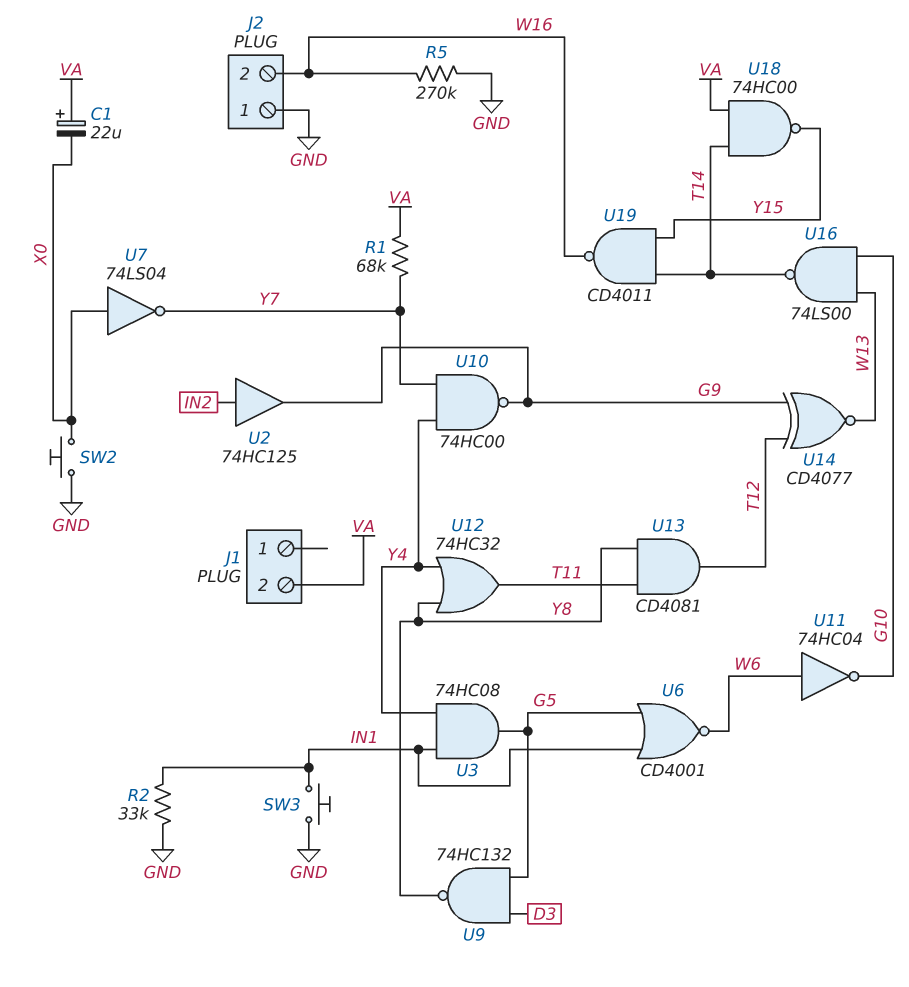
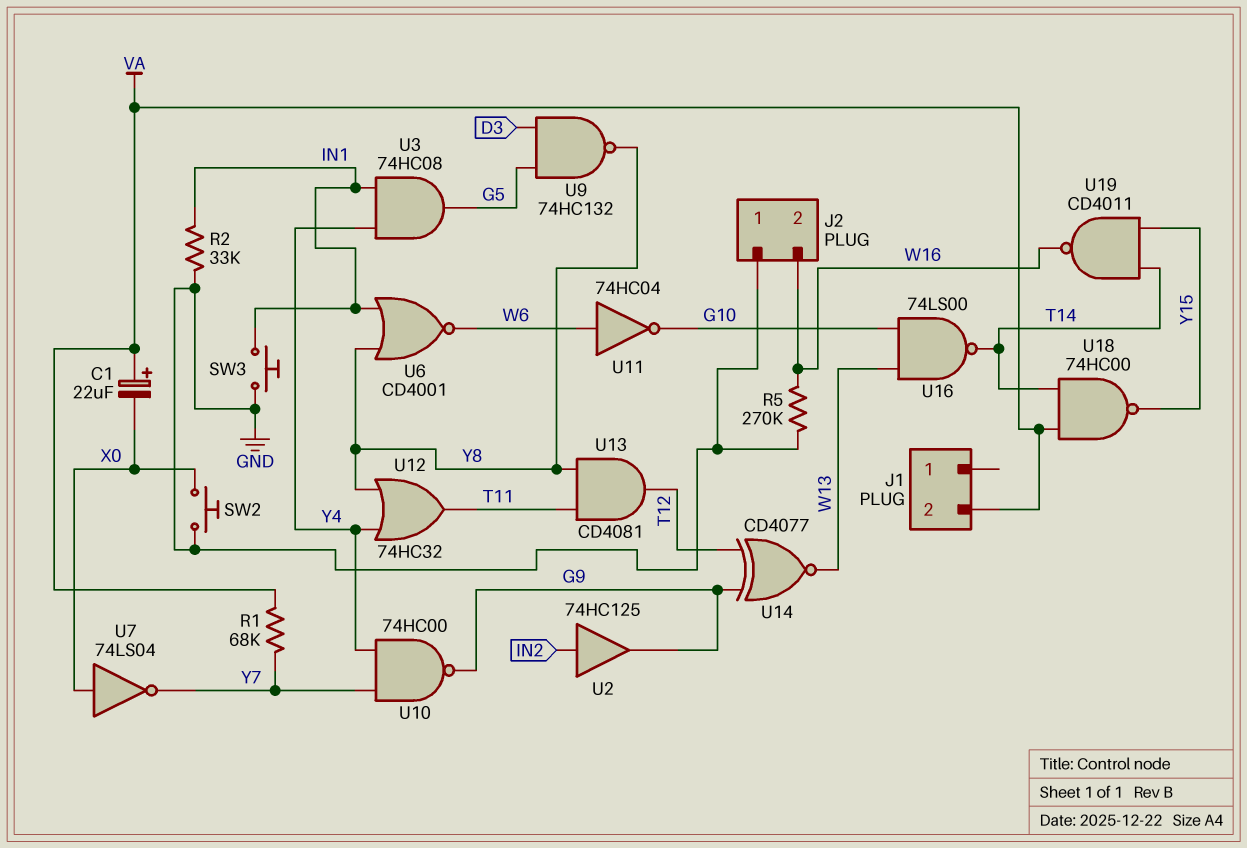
U6: NOR CD4001 (in G5, in IN1, out W6) -> NOR CD4001 (in IN1, in Y8, out W6)

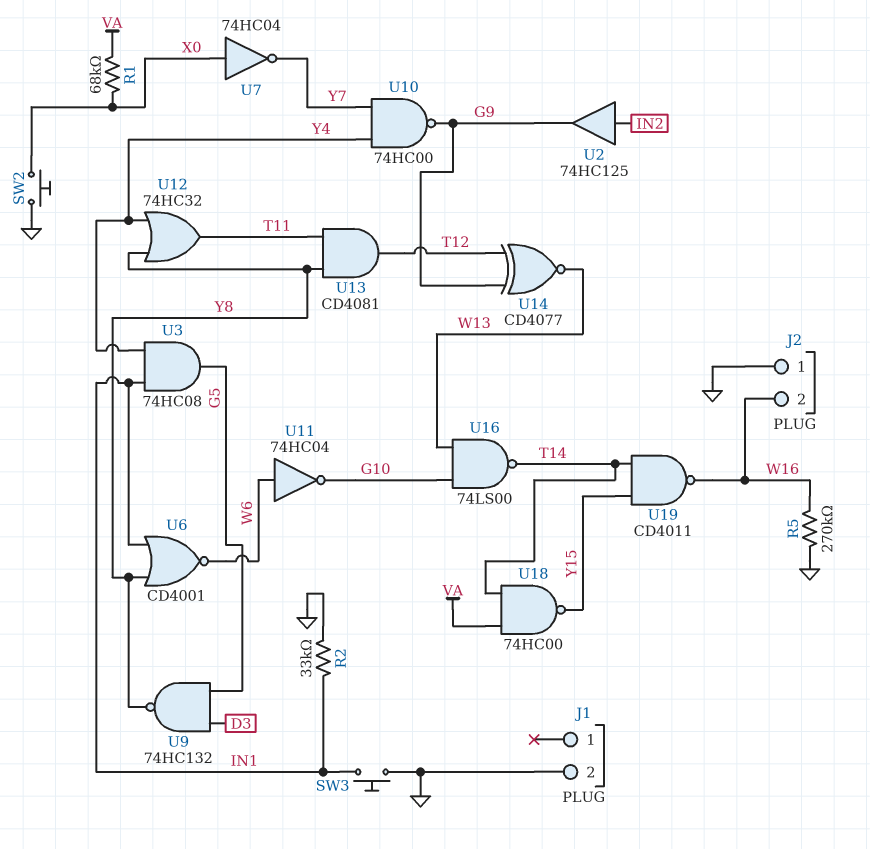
C1: 22uF (plus VA, minus X0) -> none
J1 pin 2: VA -> GND
R1: 68k (VA, Y7) -> 68k (VA, X0)
U7: NOT 74LS04 (in X0, out Y7) -> NOT 74HC04 (in X0, out Y7)

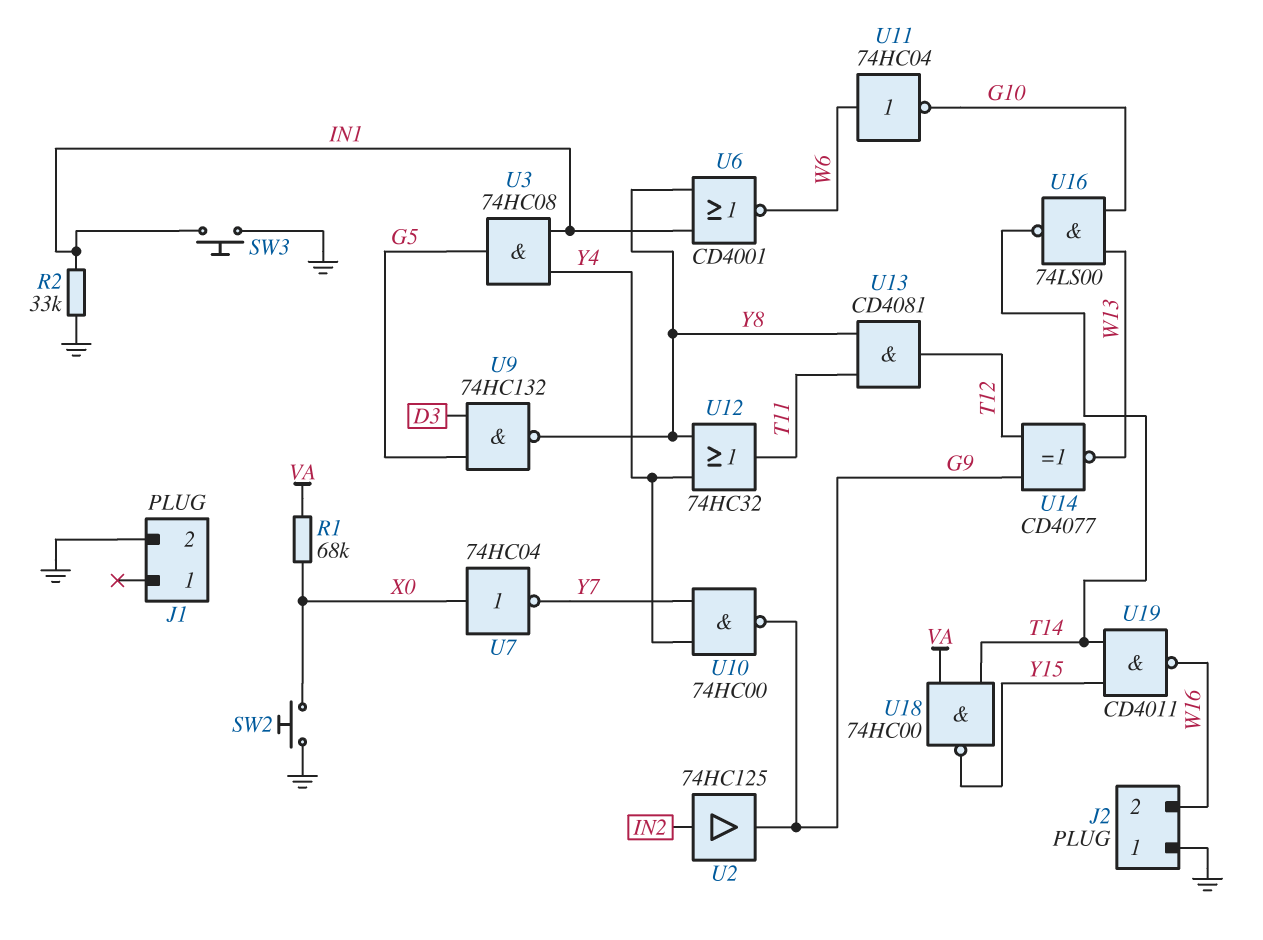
R5: 270k (GND, W16) -> none

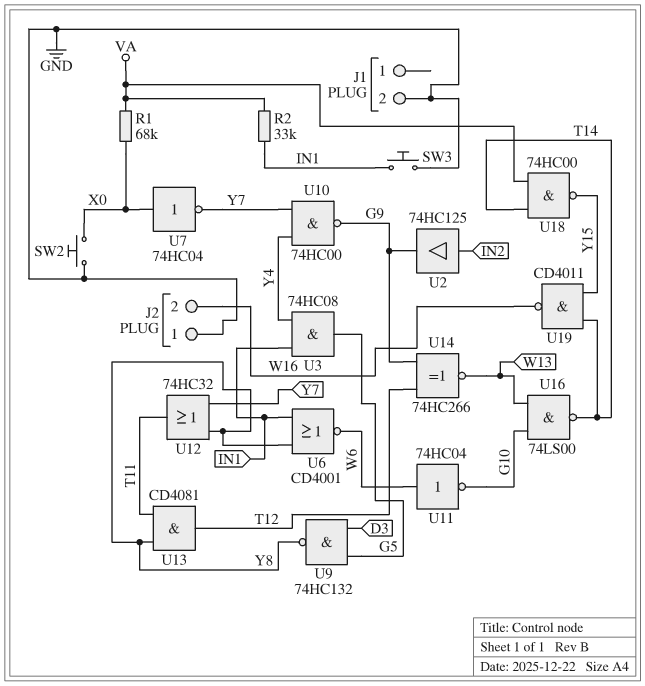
R2: 33k (GND, IN1) -> 33k (IN1, VA)
U12: OR 74HC32 (in Y4, in Y8, out T11) -> OR 74HC32 (in Y7, in Y8, out T11)
U14: XNOR CD4077 (in G9, in T12, out W13) -> XNOR 74HC266 (in G9, in T12, out W13)

